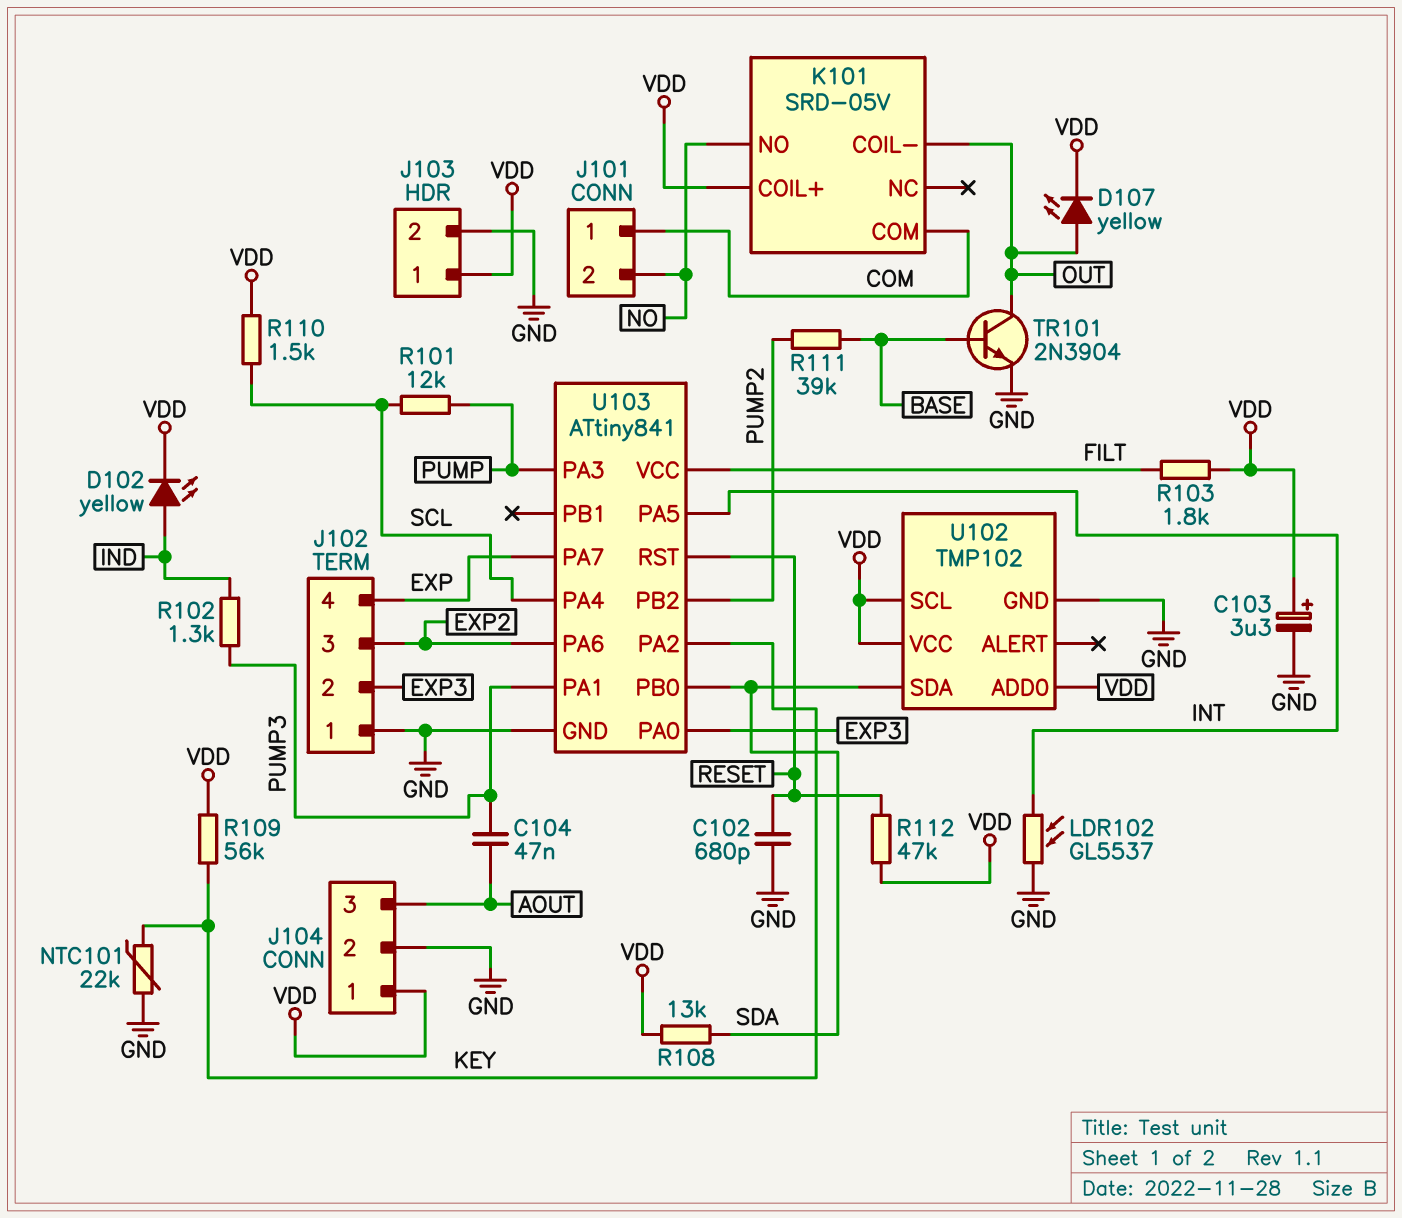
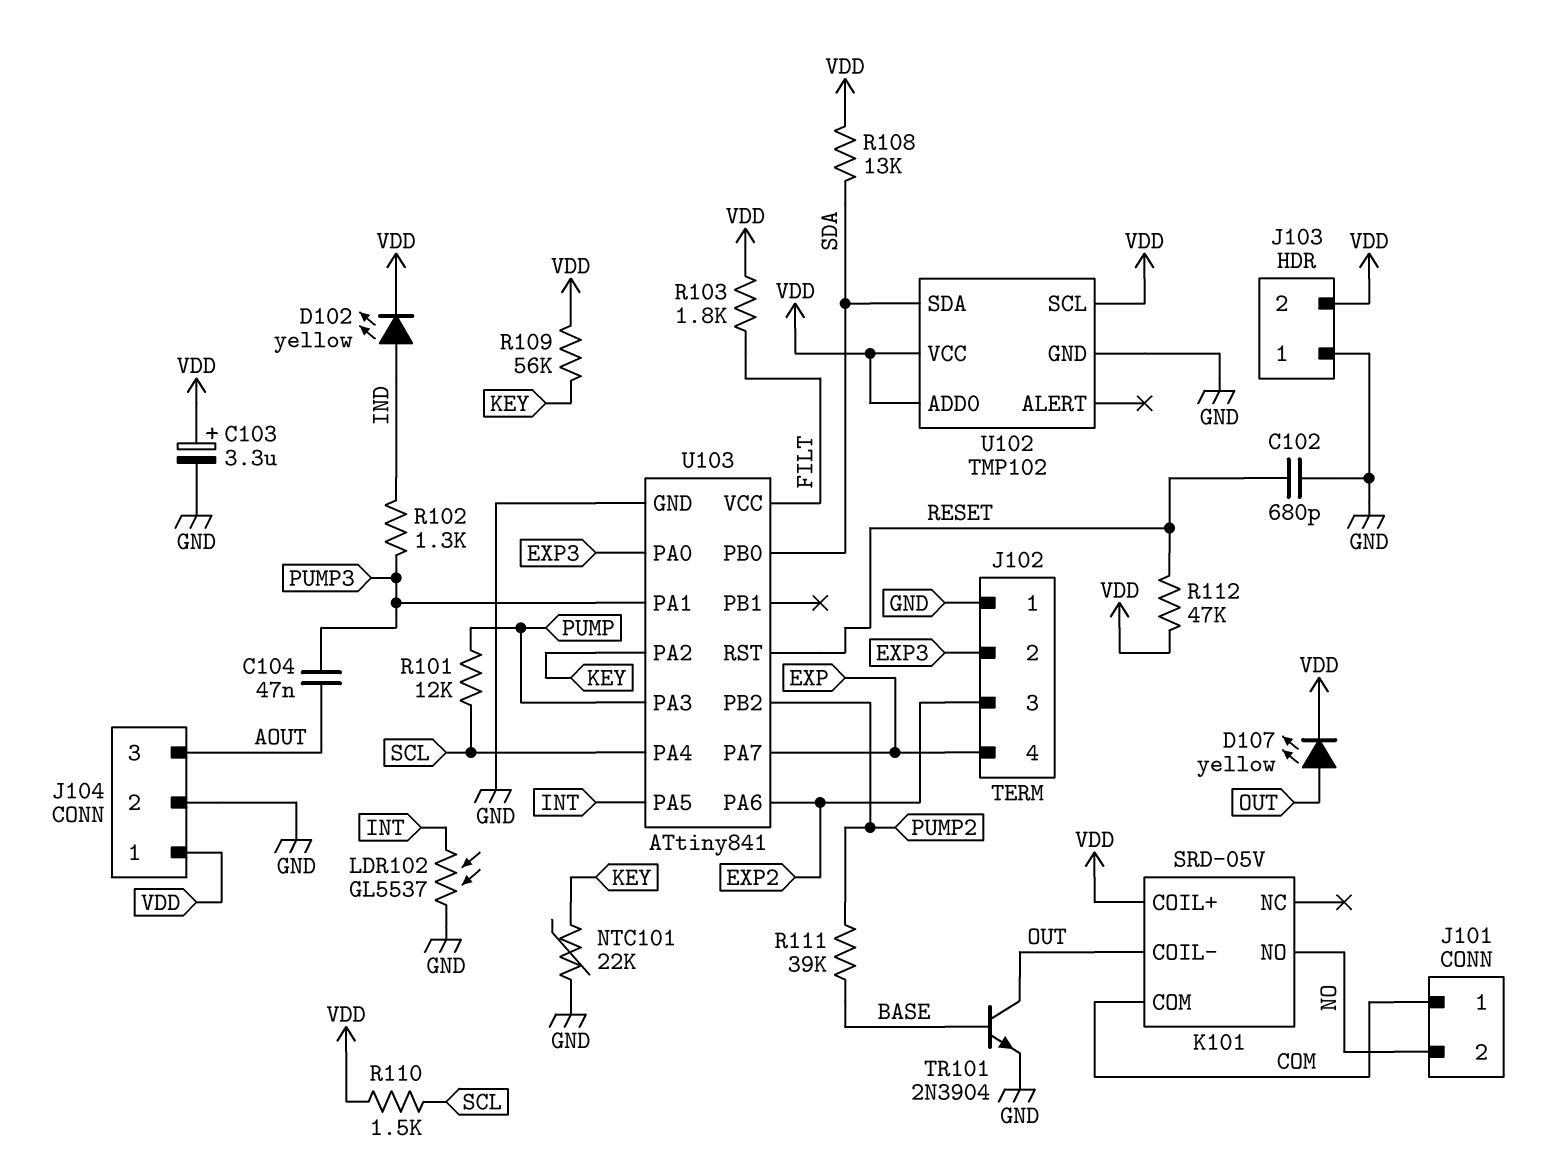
J103 pin 1: VDD -> GND
J103 pin 2: GND -> VDD

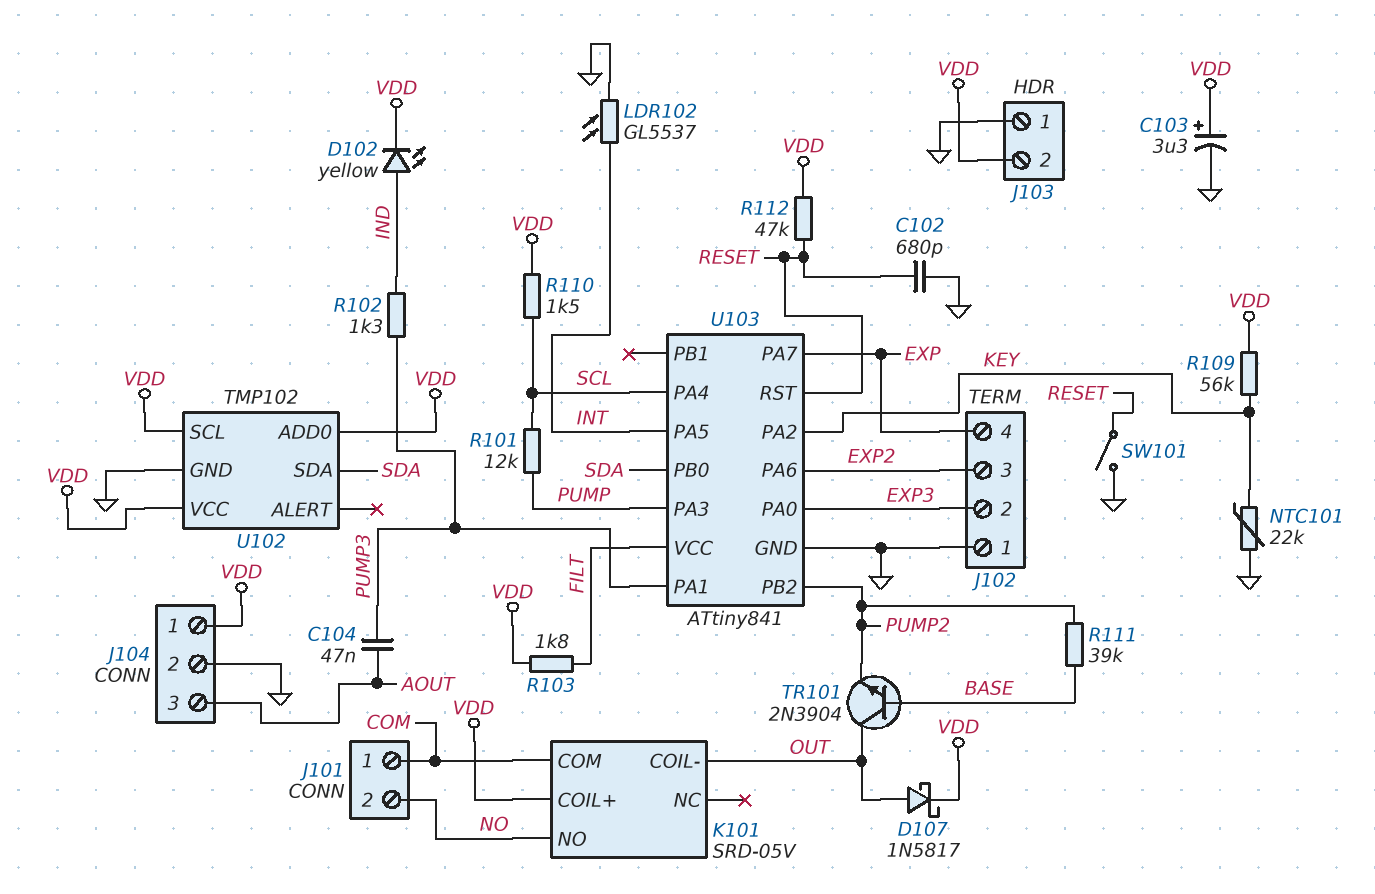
D107: LED yellow (A OUT, K VDD) -> schottky 1N5817 (A OUT, K VDD)
R108: 13k (SDA, VDD) -> none
SW101: none -> switch (GND, RESET)
TR101: NPN 2N3904 (B BASE, C OUT, E GND) -> NPN 2N3904 (B BASE, C OUT, E PUMP2)

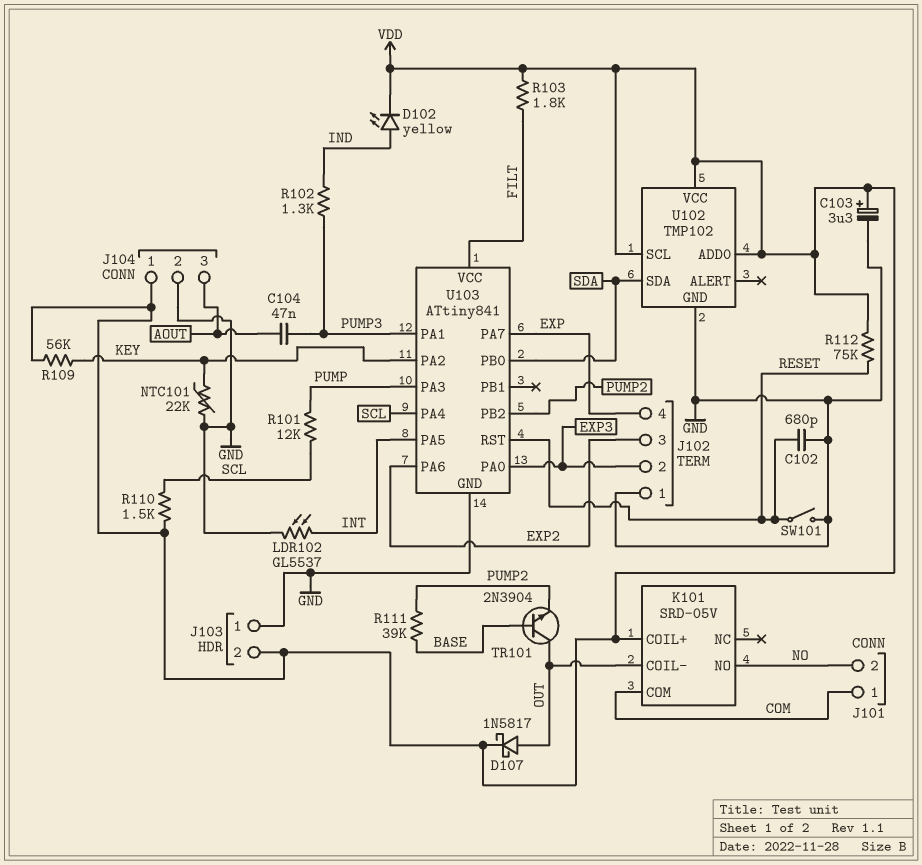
R112: 47k (RESET, VDD) -> 75k (RESET, VDD)

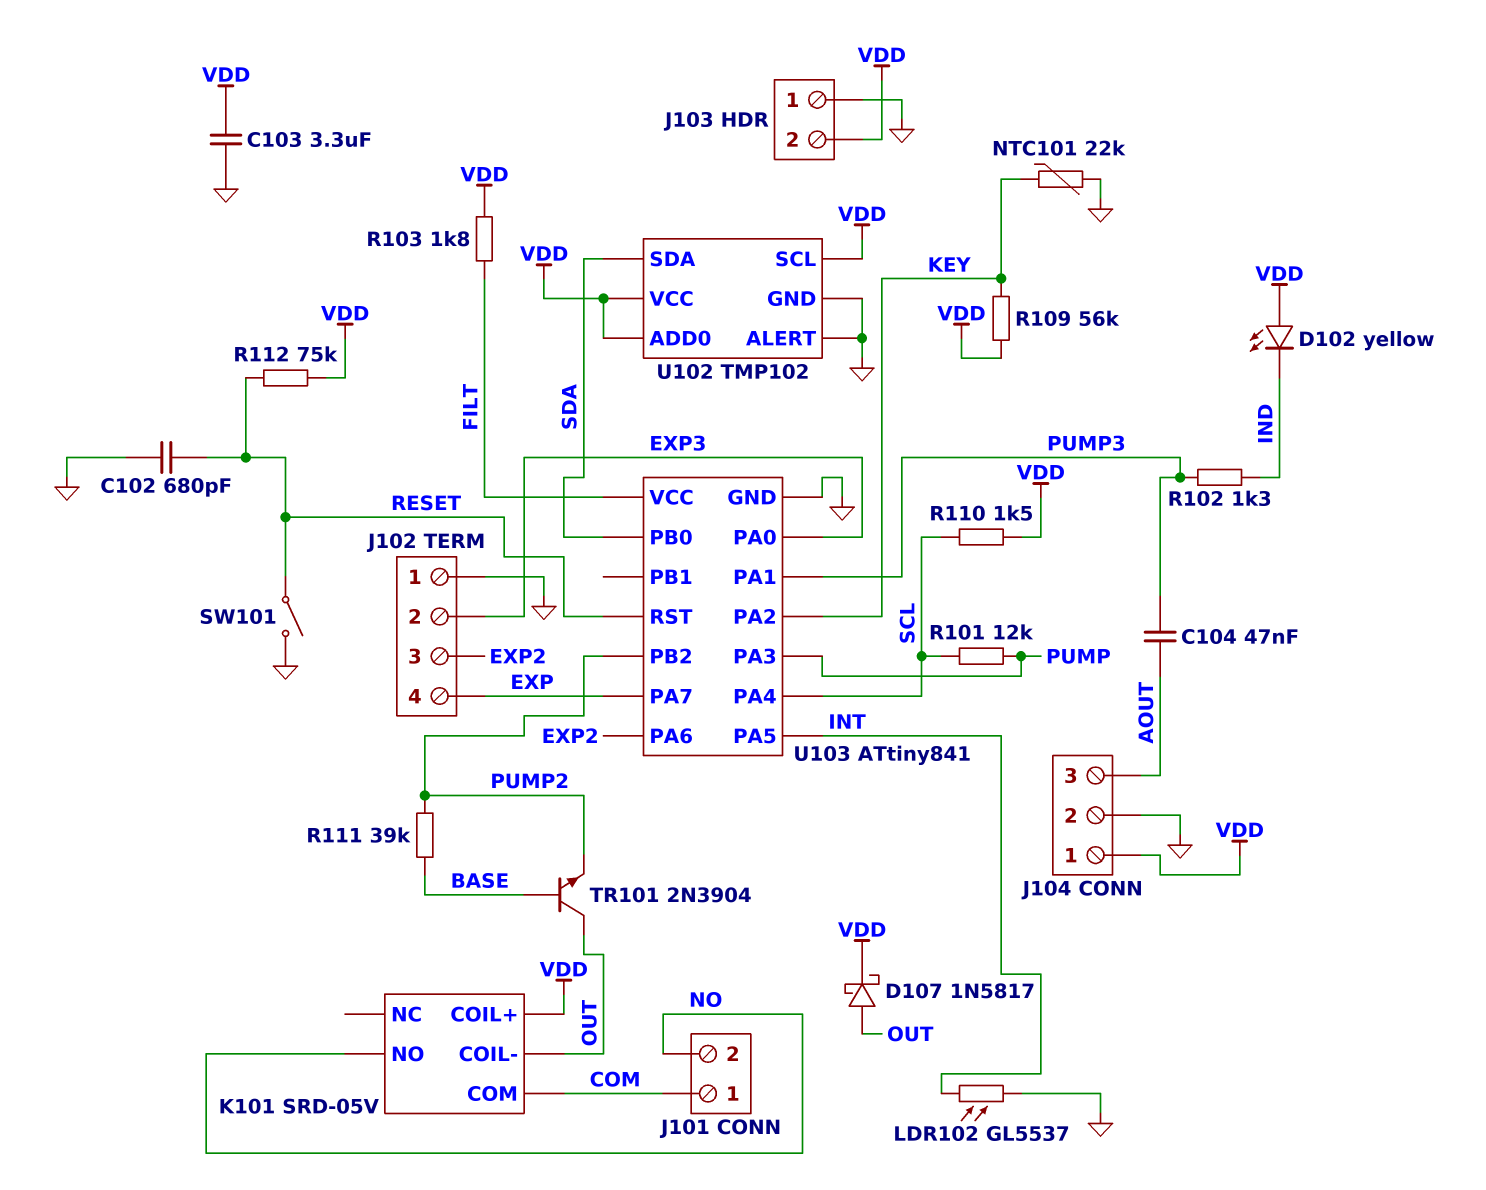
C103: 3.3uF (plus VDD, minus GND) -> 3.3uF (GND, VDD)
D102: LED yellow (A IND, K VDD) -> LED yellow (A VDD, K IND)
U102 pin ALERT: none -> GND

